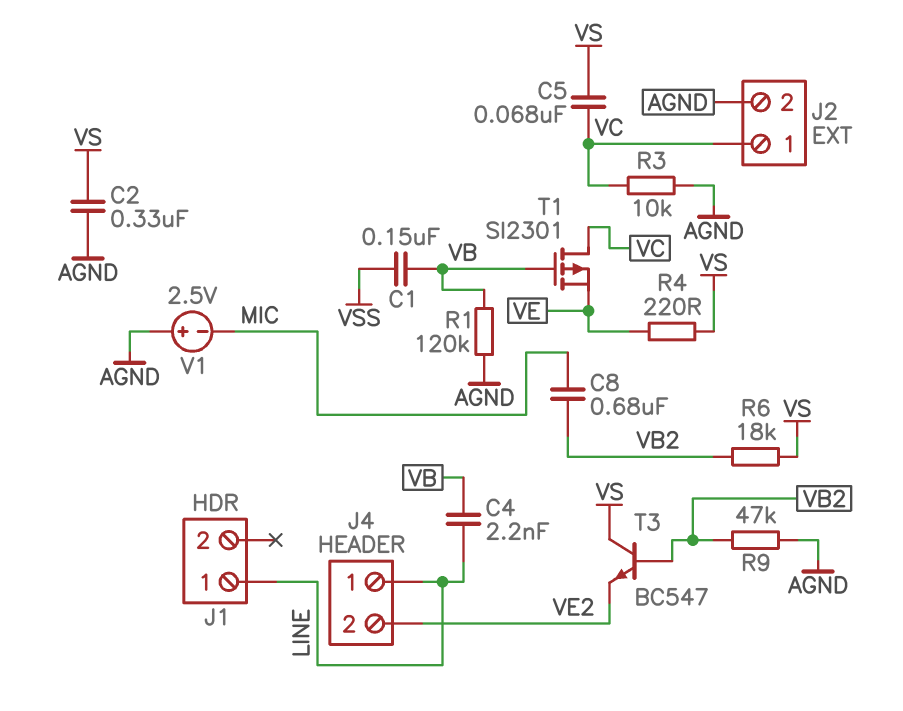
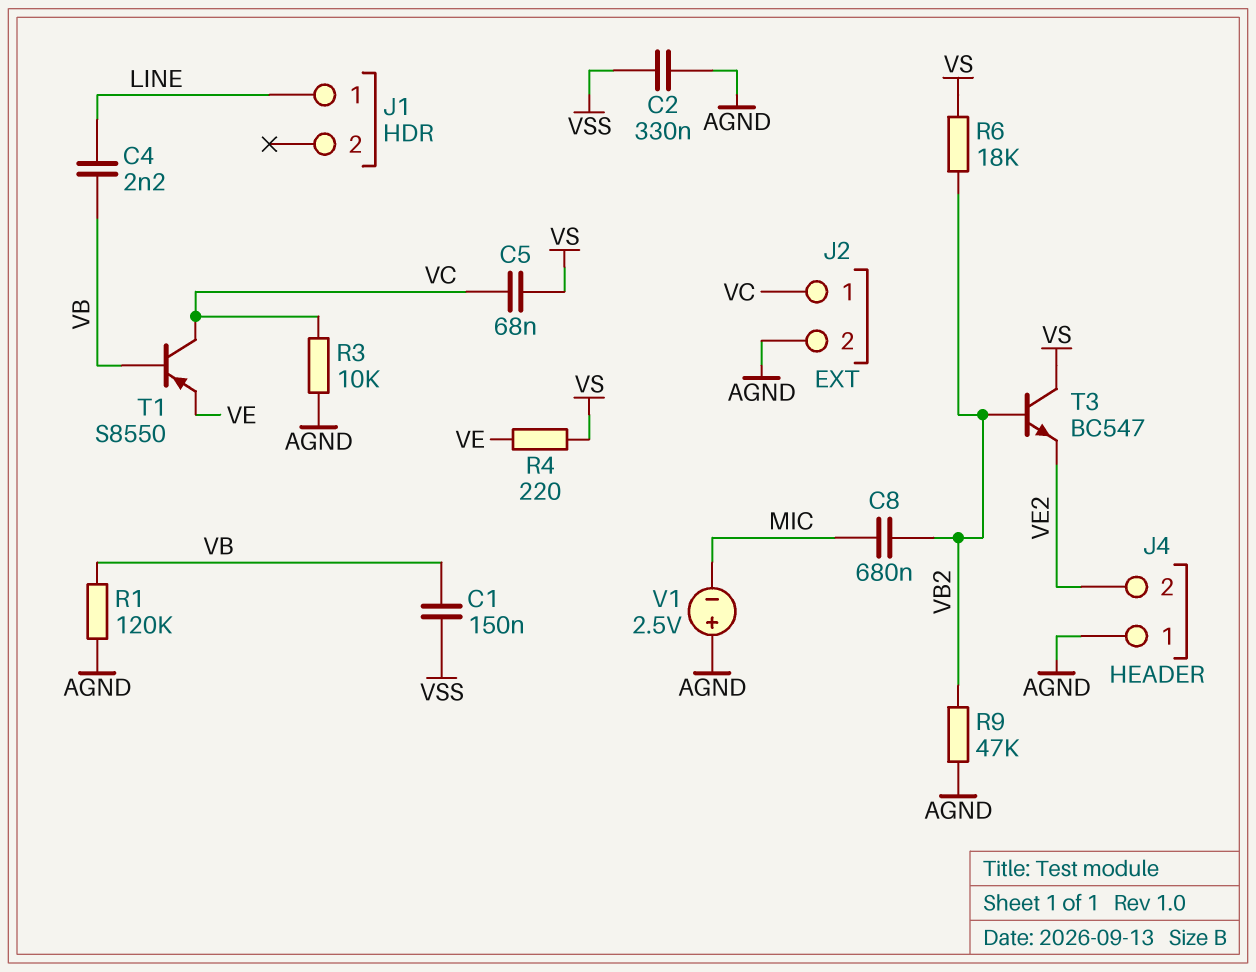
C2: 330nF (AGND, VS) -> 330nF (AGND, VSS)
J4 pin 1: LINE -> AGND
T1: PMOS SI2301 (G VB, D VC, S VE) -> PNP S8550 (B VB, C VC, E VE)

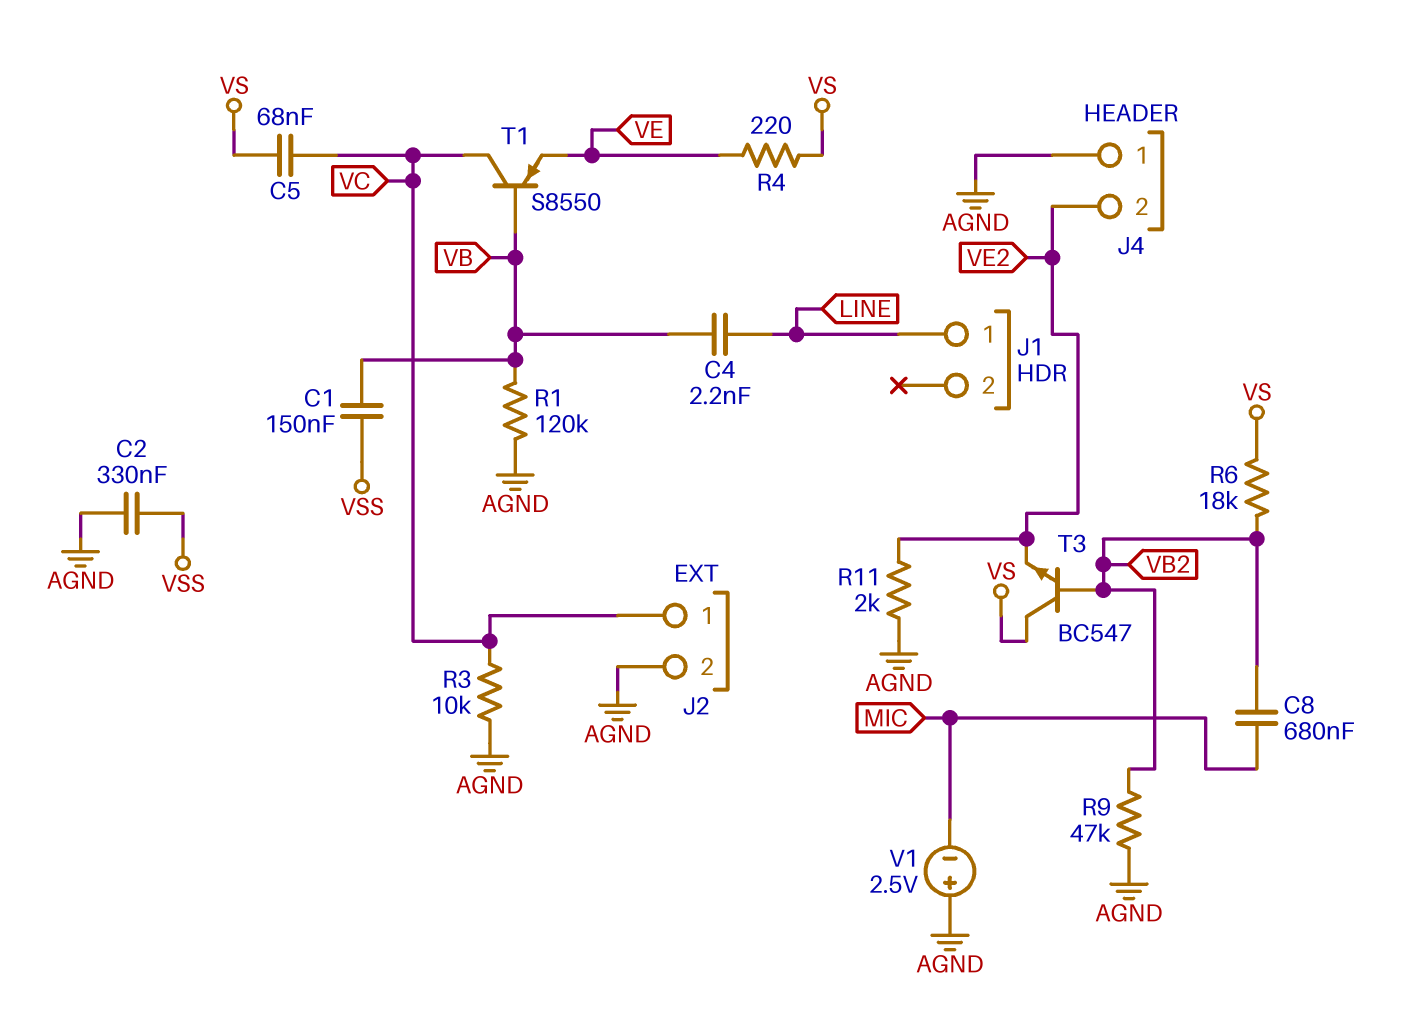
R11: none -> 2k (AGND, VE2)

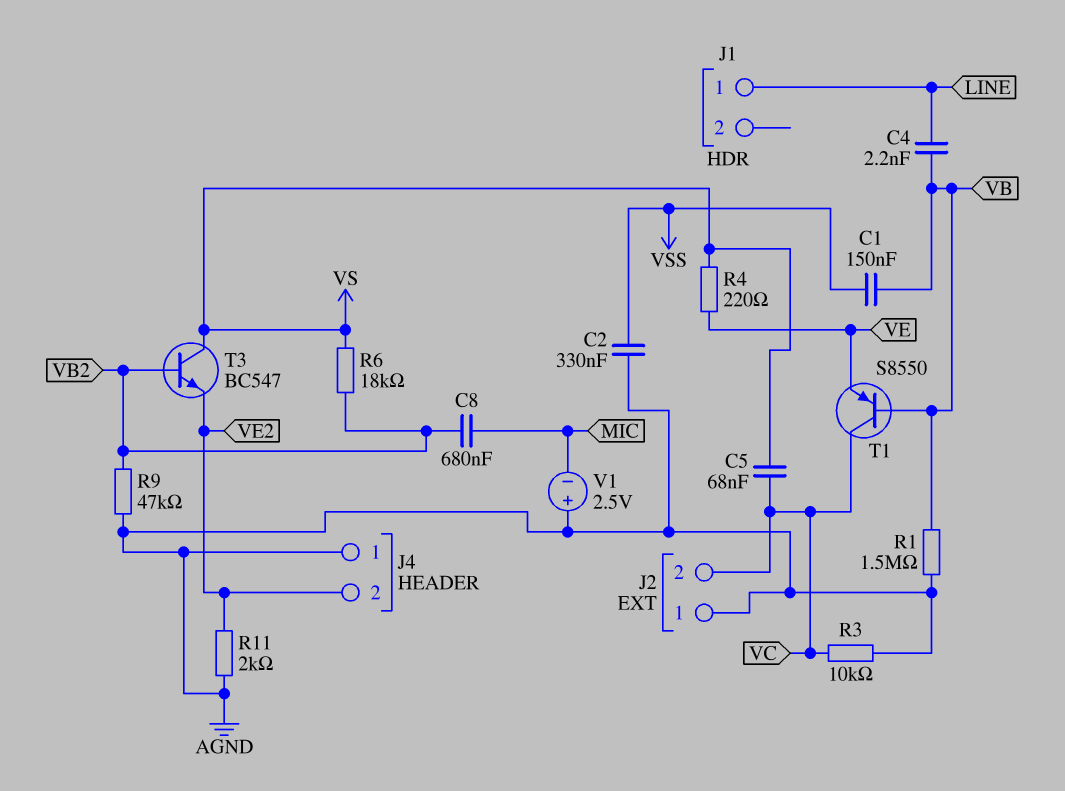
J2 pin 1: VC -> AGND
J2 pin 2: AGND -> VC
R1: 120k (AGND, VB) -> 1.5M (AGND, VB)

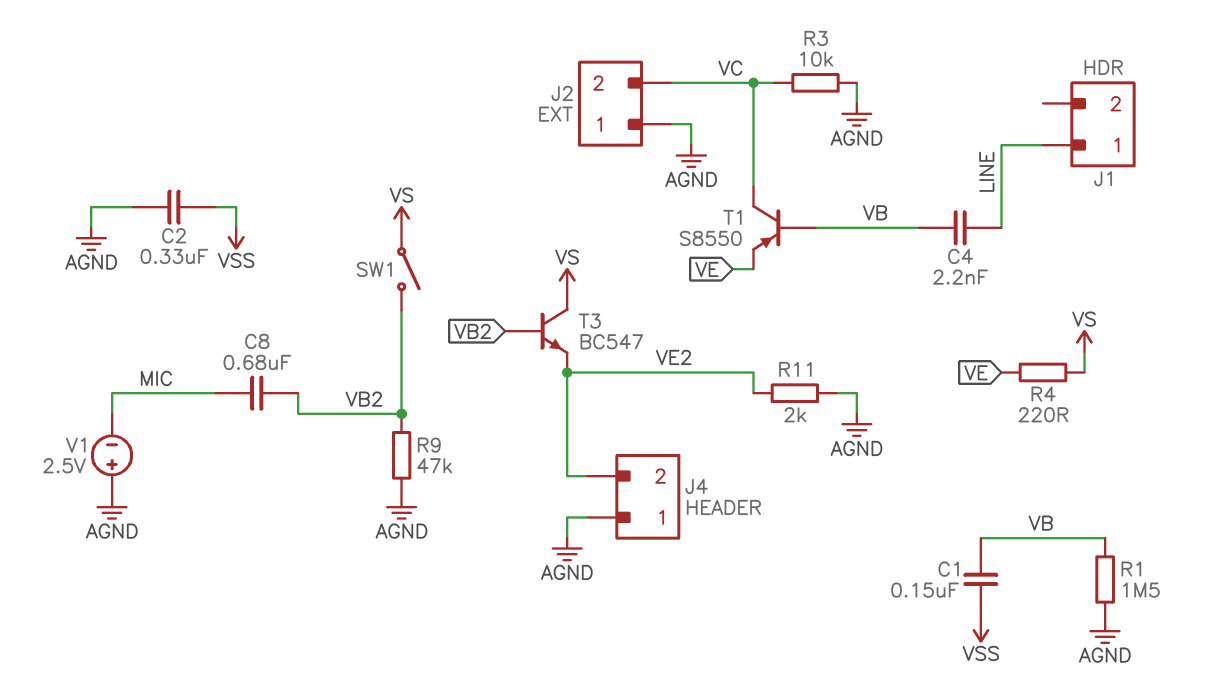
C5: 68nF (VC, VS) -> none
R6: 18k (VB2, VS) -> none
SW1: none -> switch (VB2, VS)

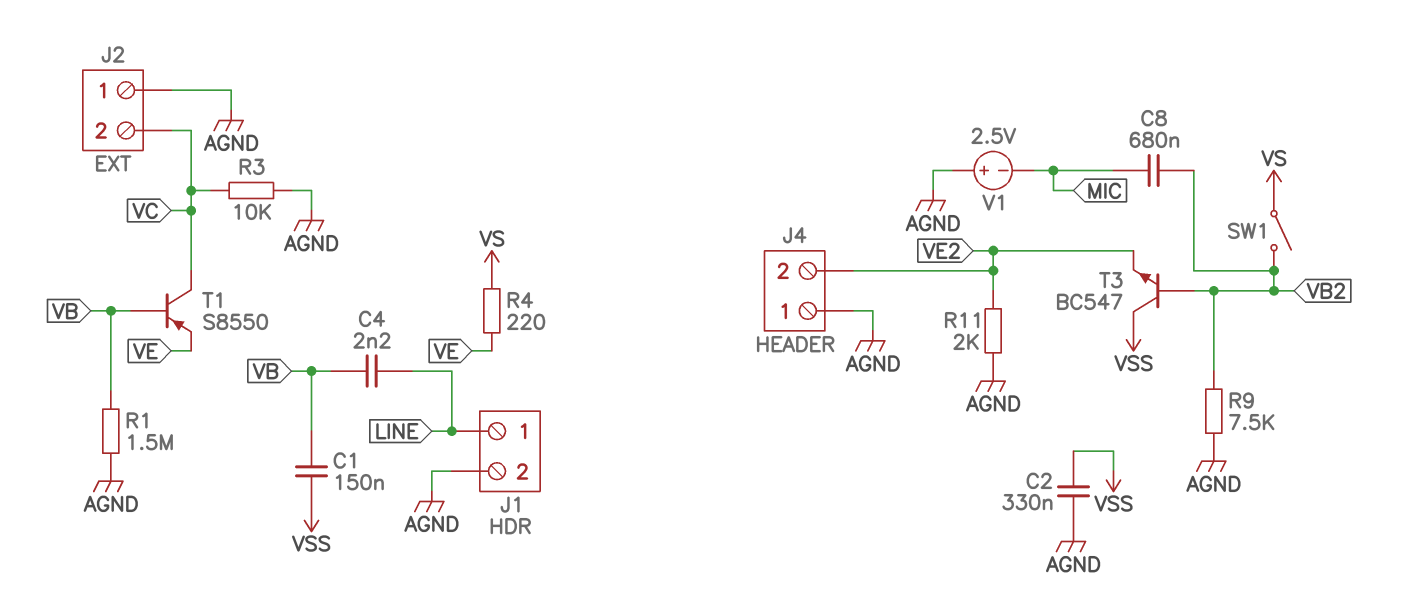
J1 pin 2: none -> AGND
R9: 47k (AGND, VB2) -> 7.5k (AGND, VB2)
T3: NPN BC547 (B VB2, C VS, E VE2) -> NPN BC547 (B VB2, C VSS, E VE2)

